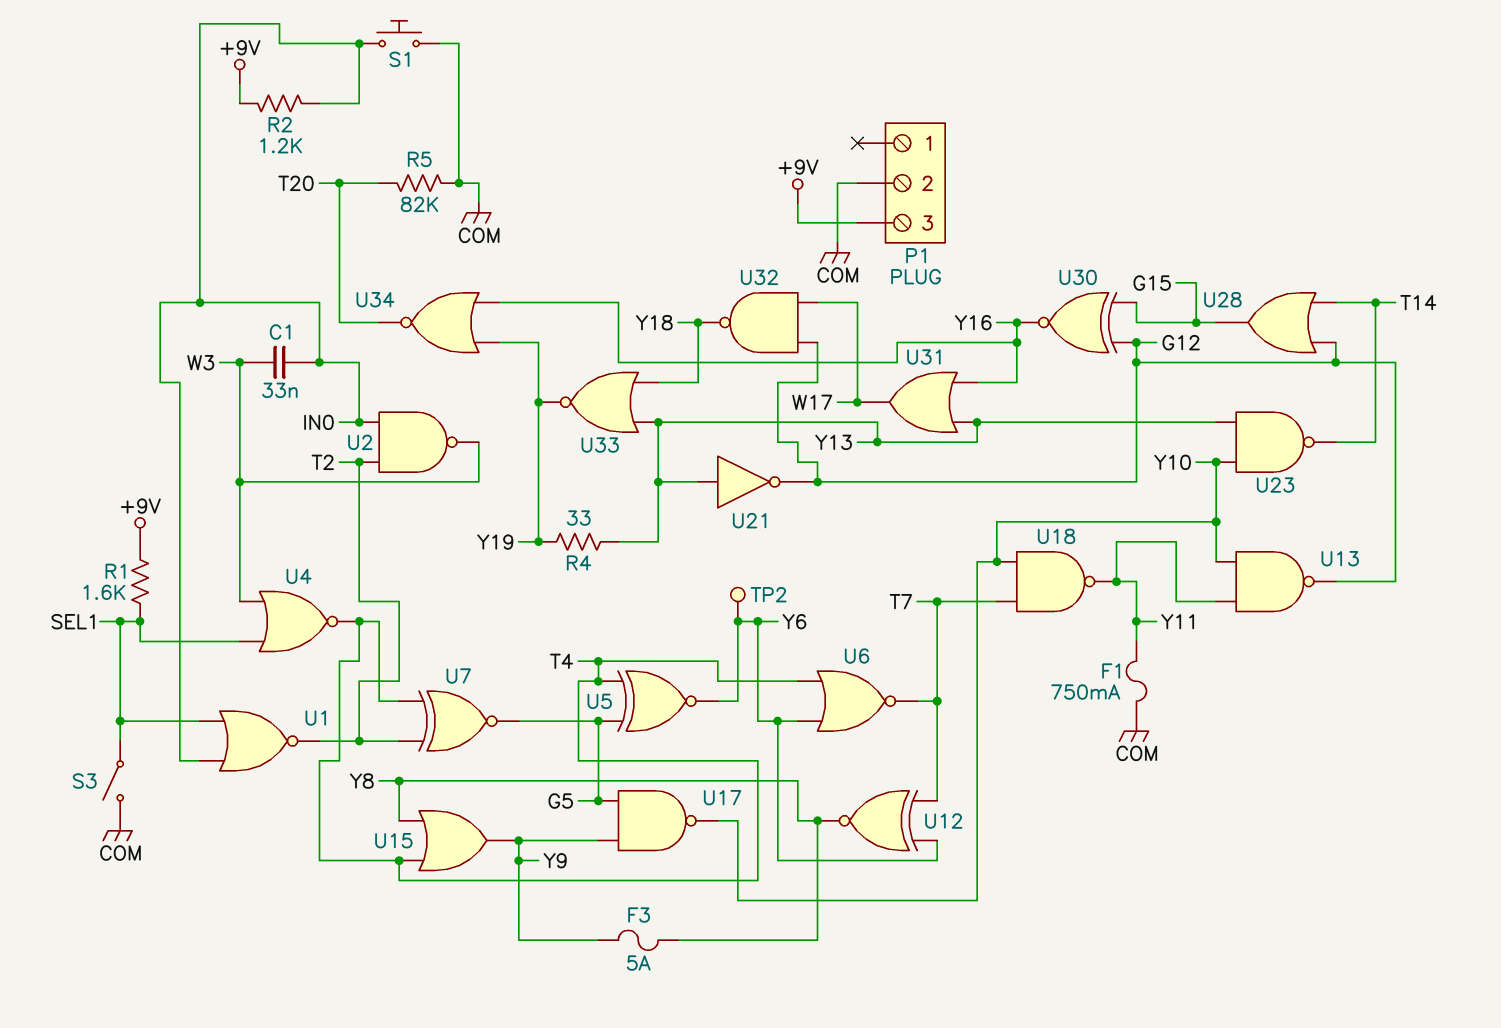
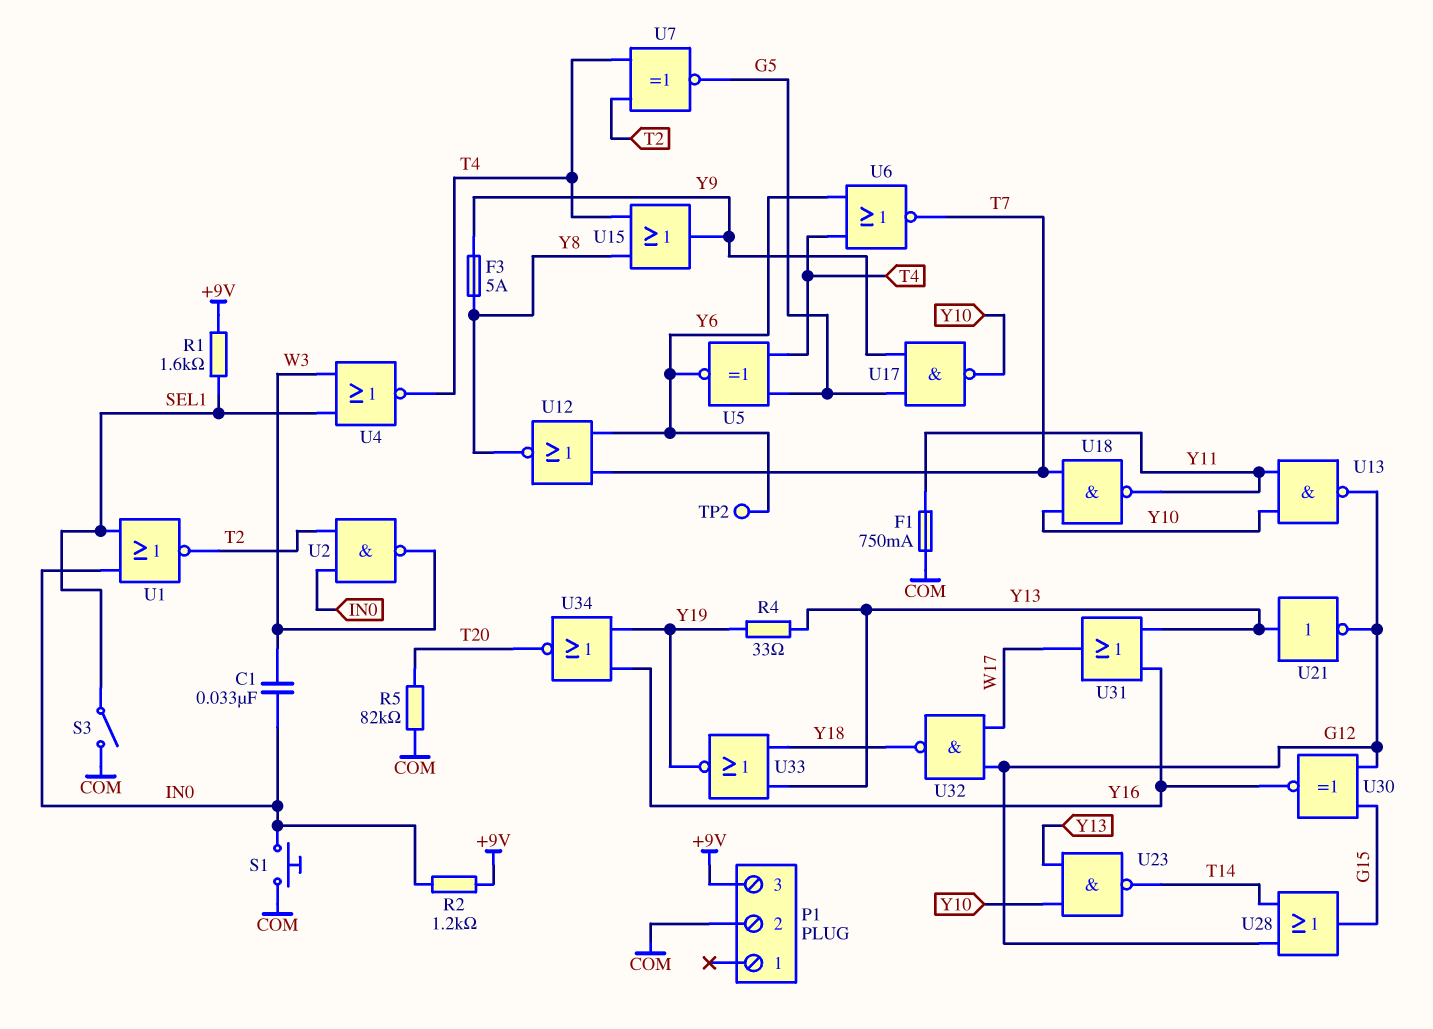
U12: XNOR (in T7, in Y6, out Y8) -> NOR (in T7, in Y6, out Y8)

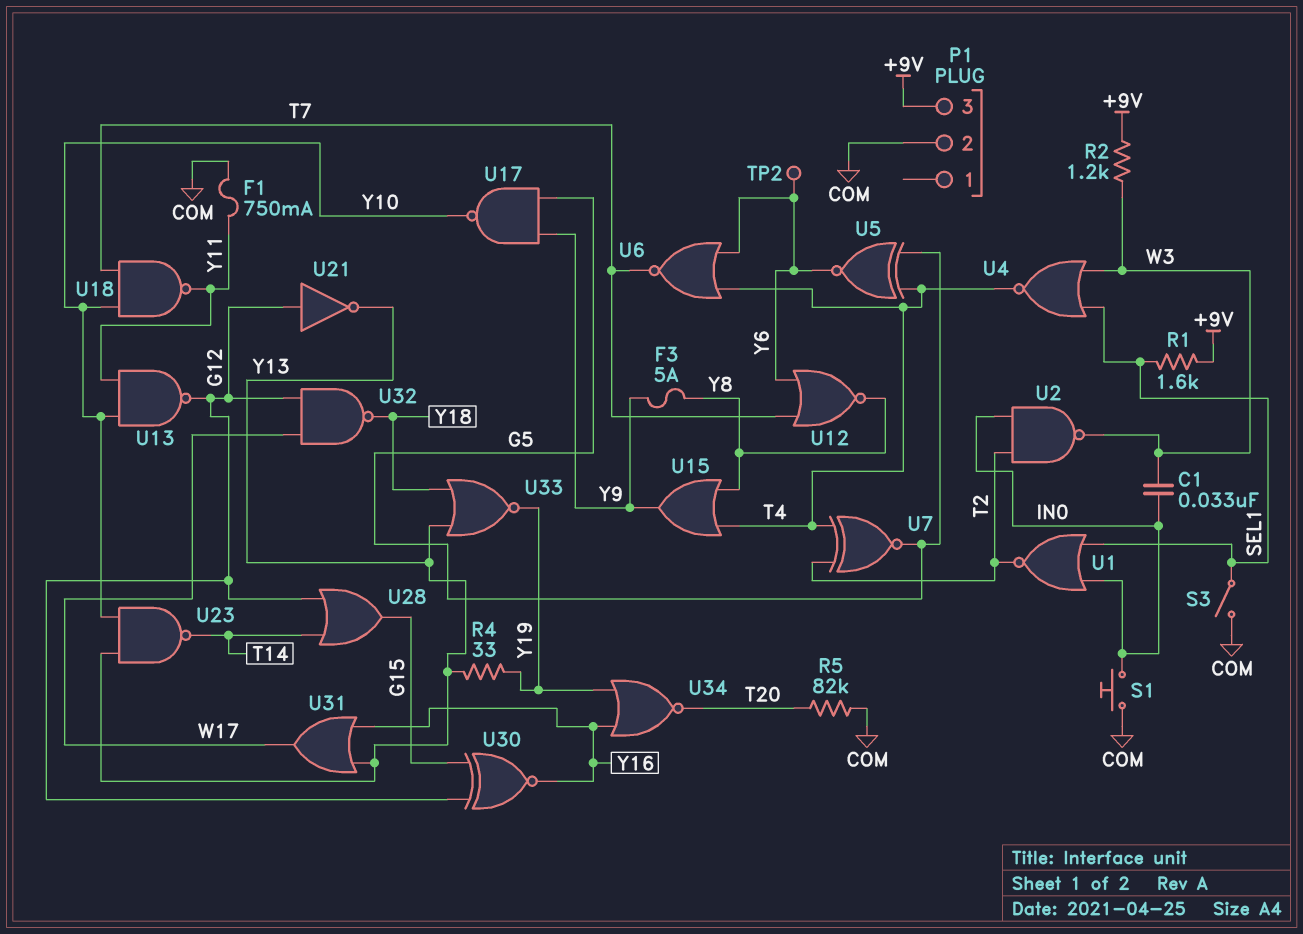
R2: 1.2k (+9V, IN0) -> 1.2k (+9V, W3)
U21: NOT (in Y13, out G12) -> NOT (in G12, out Y13)

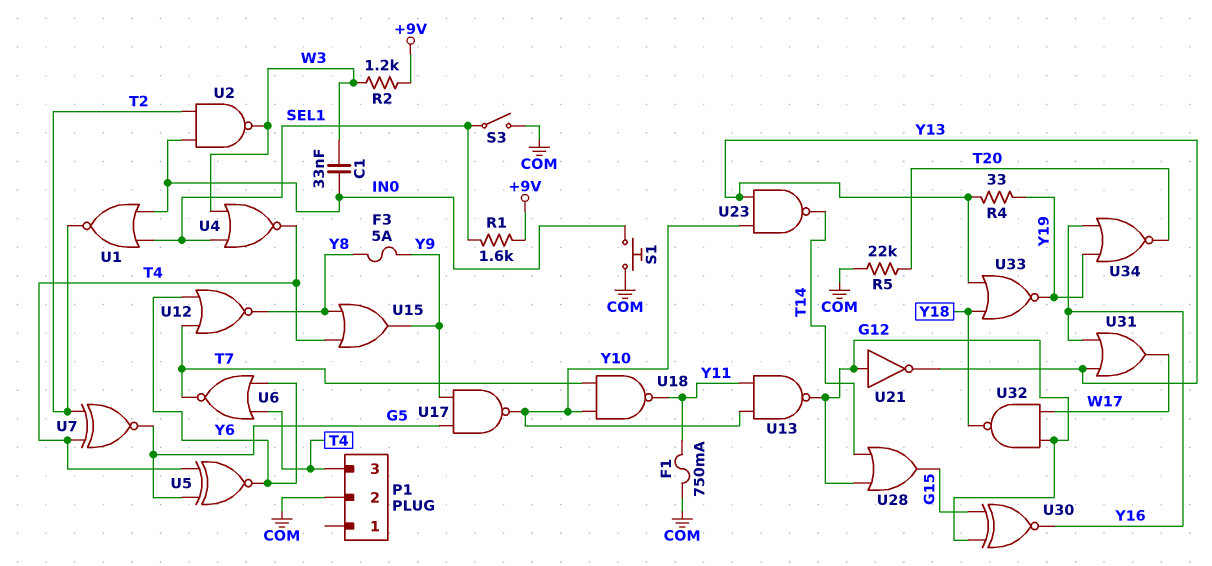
P1 pin 3: +9V -> T4
R5: 82k (COM, T20) -> 22k (COM, T20)
TP2: test point (Y6) -> none

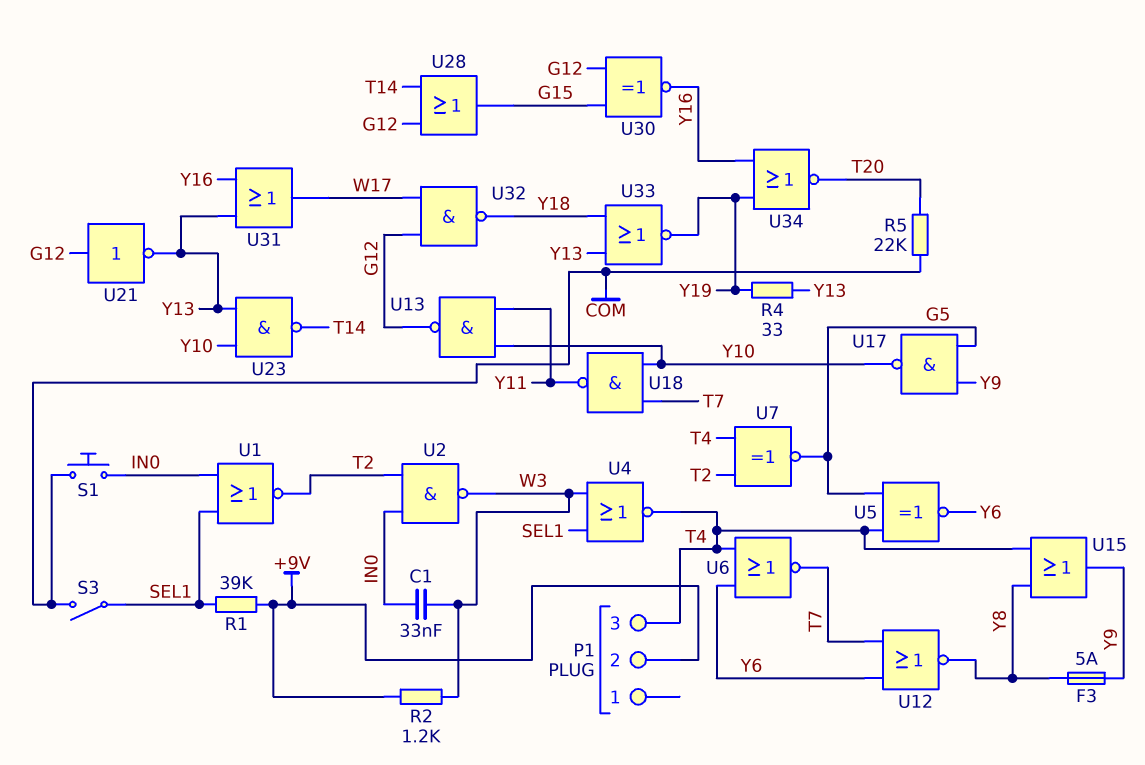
F1: 750mA (COM, Y11) -> none
P1 pin 2: COM -> +9V
R1: 1.6k (+9V, SEL1) -> 39k (+9V, SEL1)

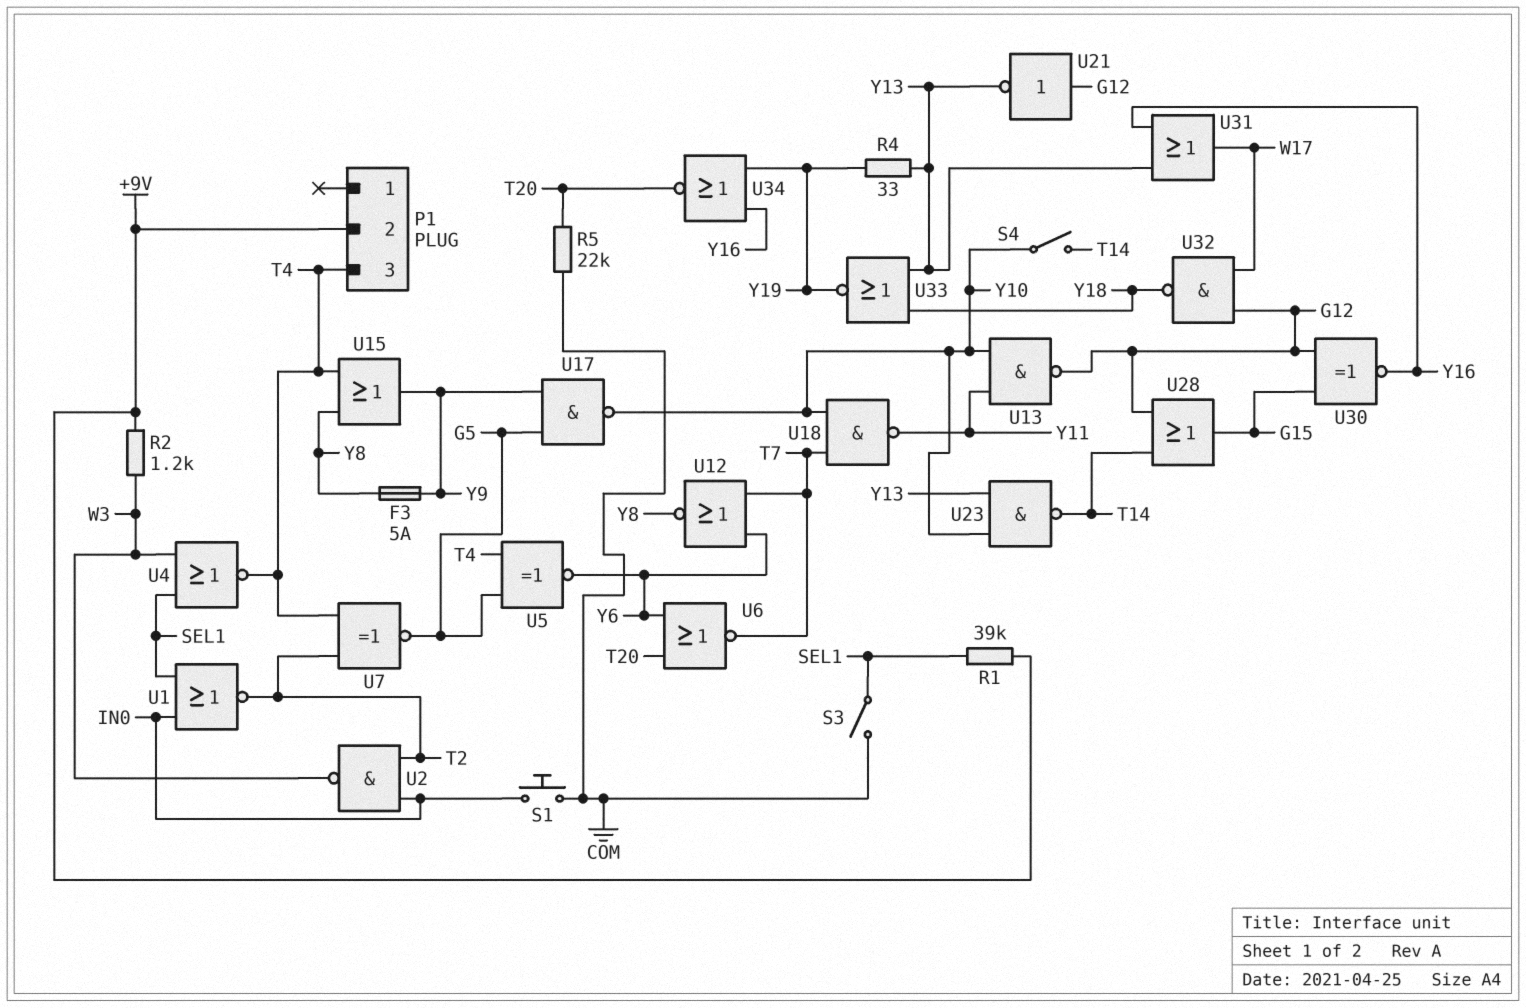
C1: 33nF (IN0, W3) -> none
S4: none -> switch (T14, Y10)
U6: NOR (in T4, in Y6, out T7) -> NOR (in T20, in Y6, out T7)

